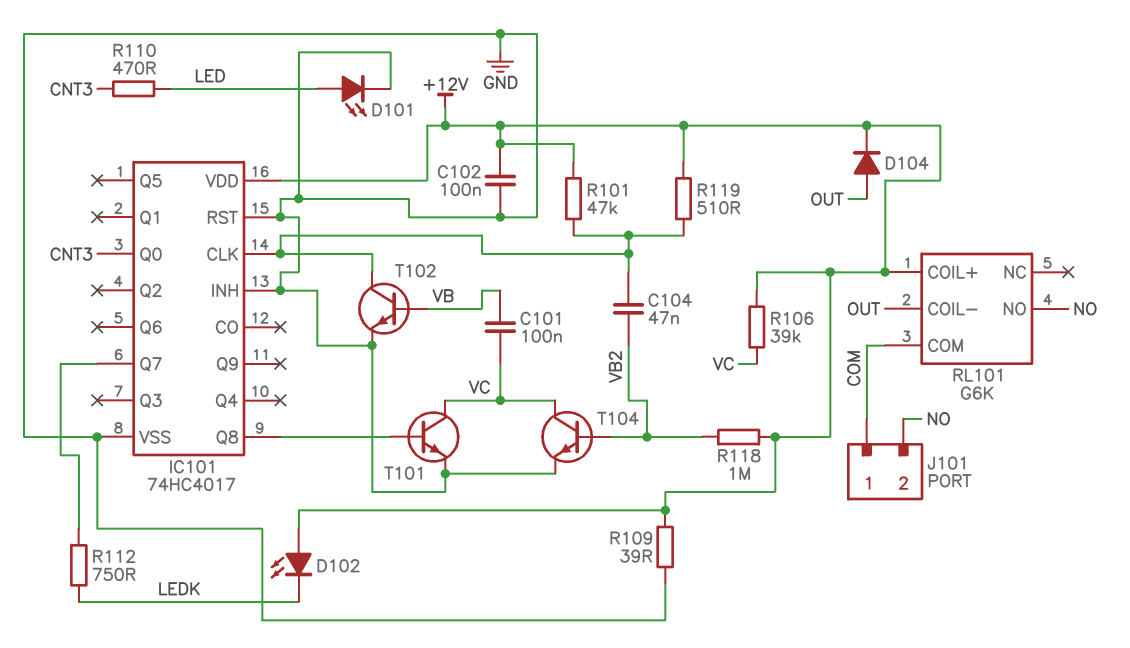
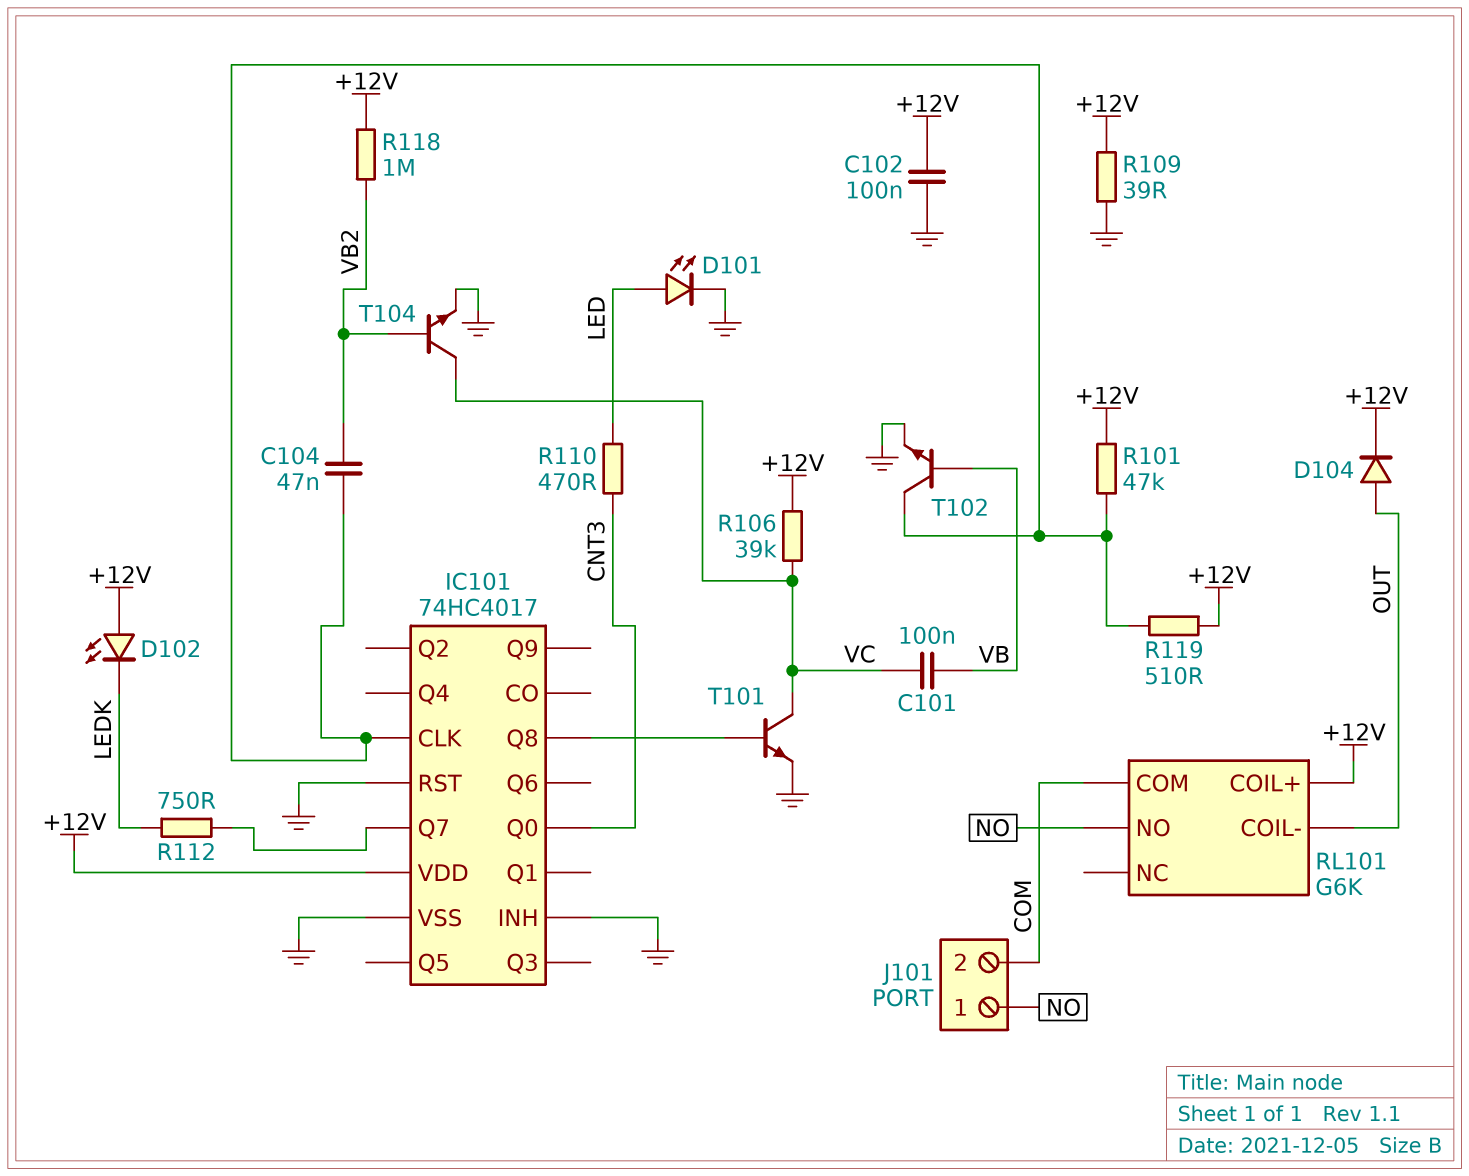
J101 pin 1: COM -> NO
J101 pin 2: NO -> COM

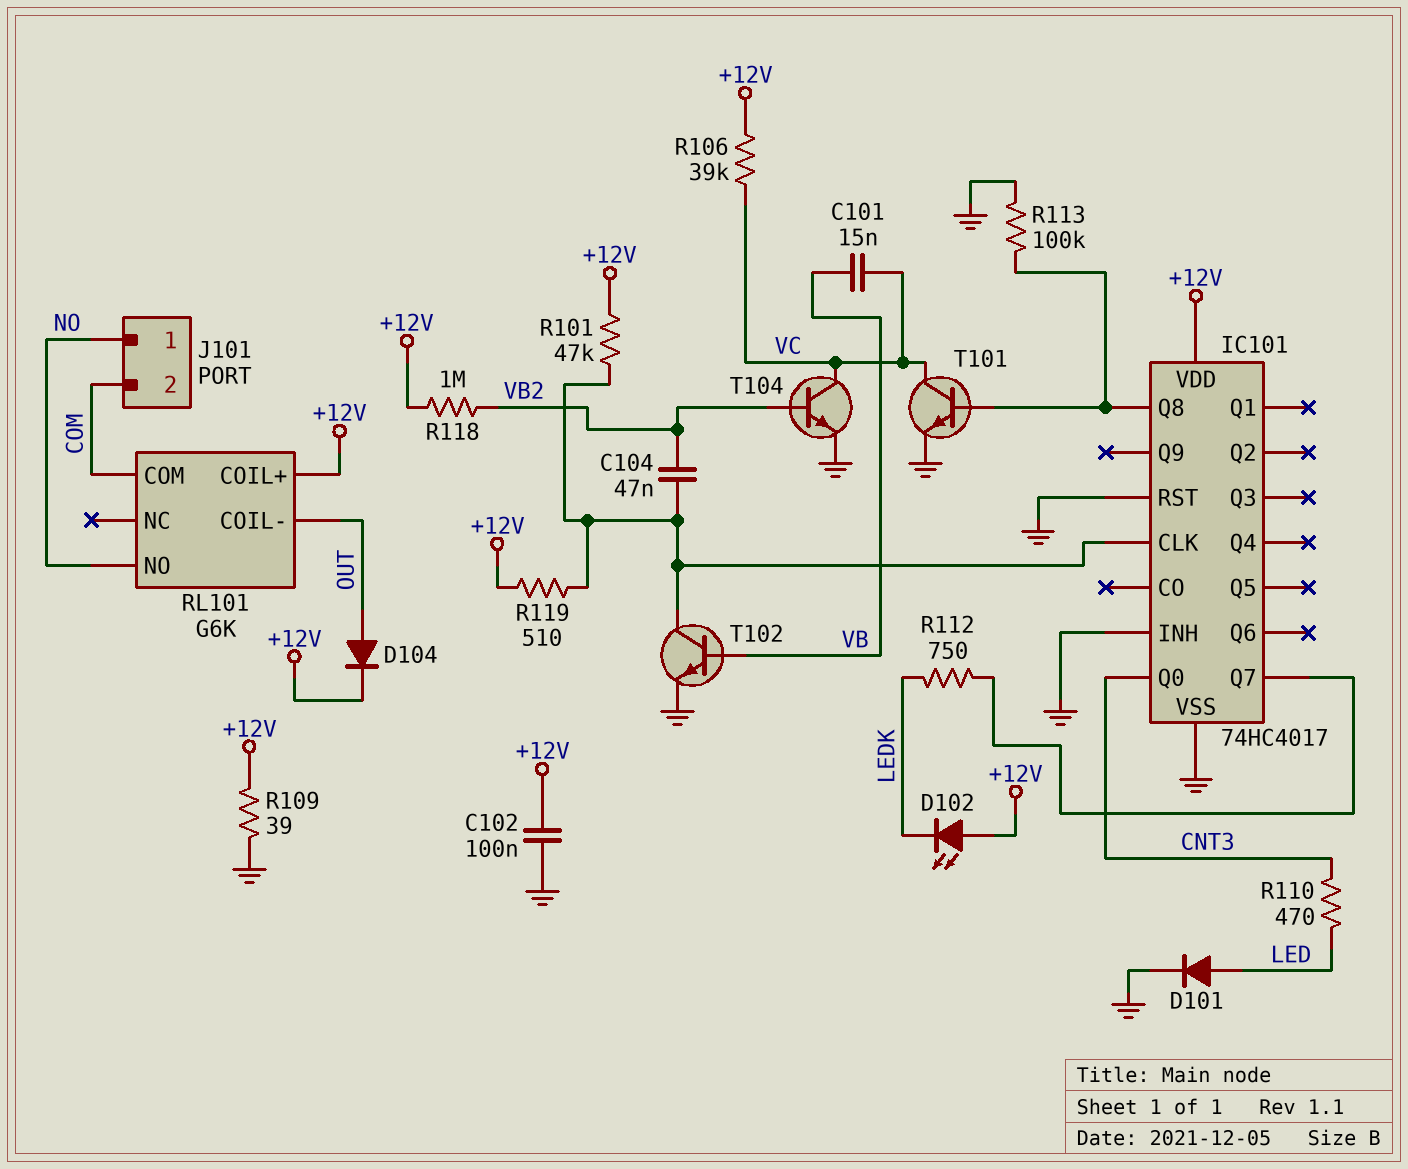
C101: 100nF (VB, VC) -> 15nF (VB, VC)
D101: LED (A LED, K GND) -> diode (A LED, K GND)
R113: none -> 100k (GND, IC101/Q8)

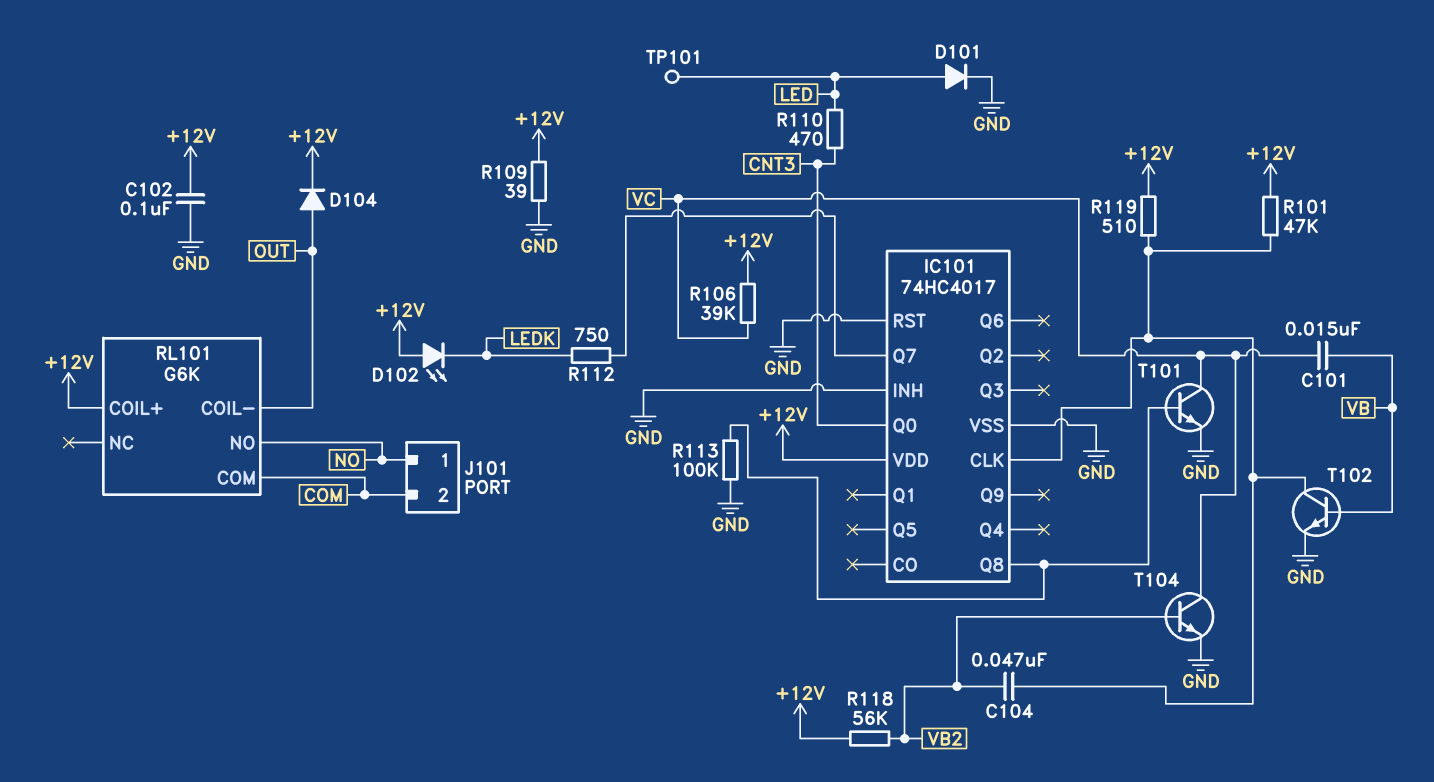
R118: 1M (+12V, VB2) -> 56k (+12V, VB2)
TP101: none -> test point (LED)

